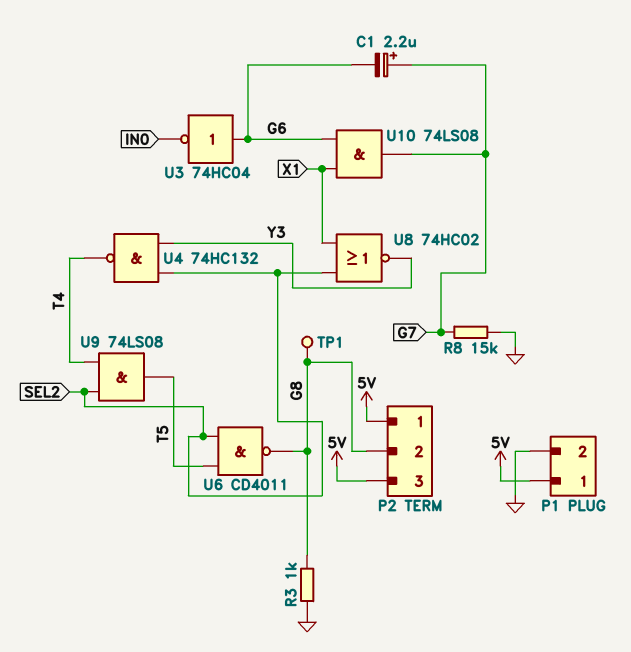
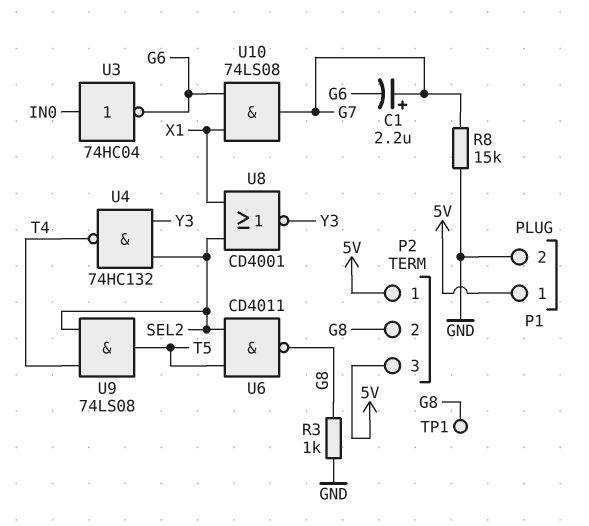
U3: NOT 74HC04 (in G6, out IN0) -> NOT 74HC04 (in IN0, out G6)
U8: NOR 74HC02 (in SEL2, in X1, out Y3) -> NOR CD4001 (in SEL2, in X1, out Y3)

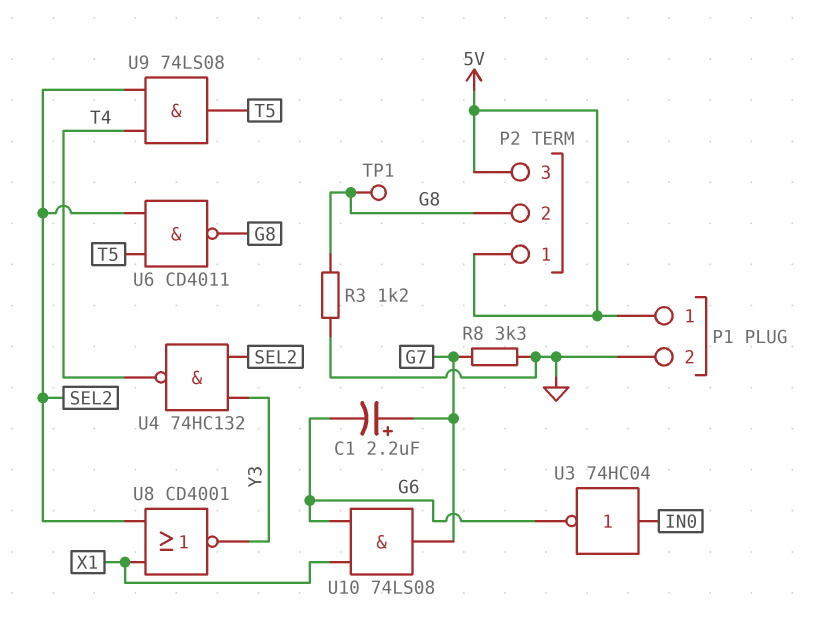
R3: 1k (G8, GND) -> 1.2k (G8, GND)
R8: 15k (G7, GND) -> 3.3k (G7, GND)

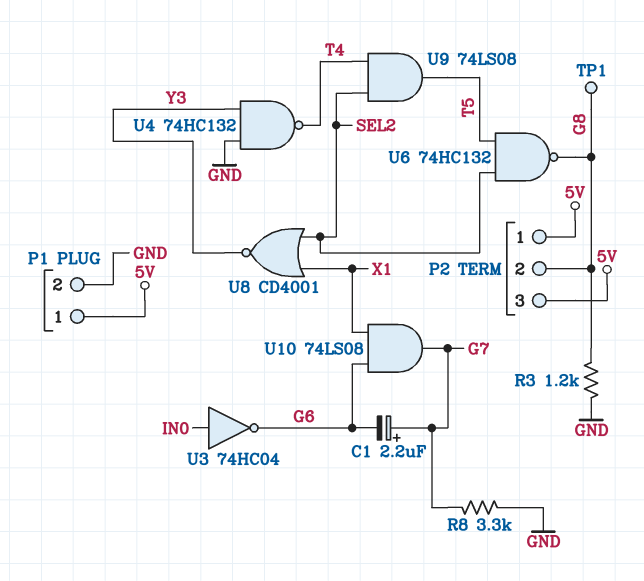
U4: NAND 74HC132 (in SEL2, in Y3, out T4) -> NAND 74HC132 (in GND, in Y3, out T4)
U6: NAND CD4011 (in SEL2, in T5, out G8) -> NAND 74HC132 (in SEL2, in T5, out G8)

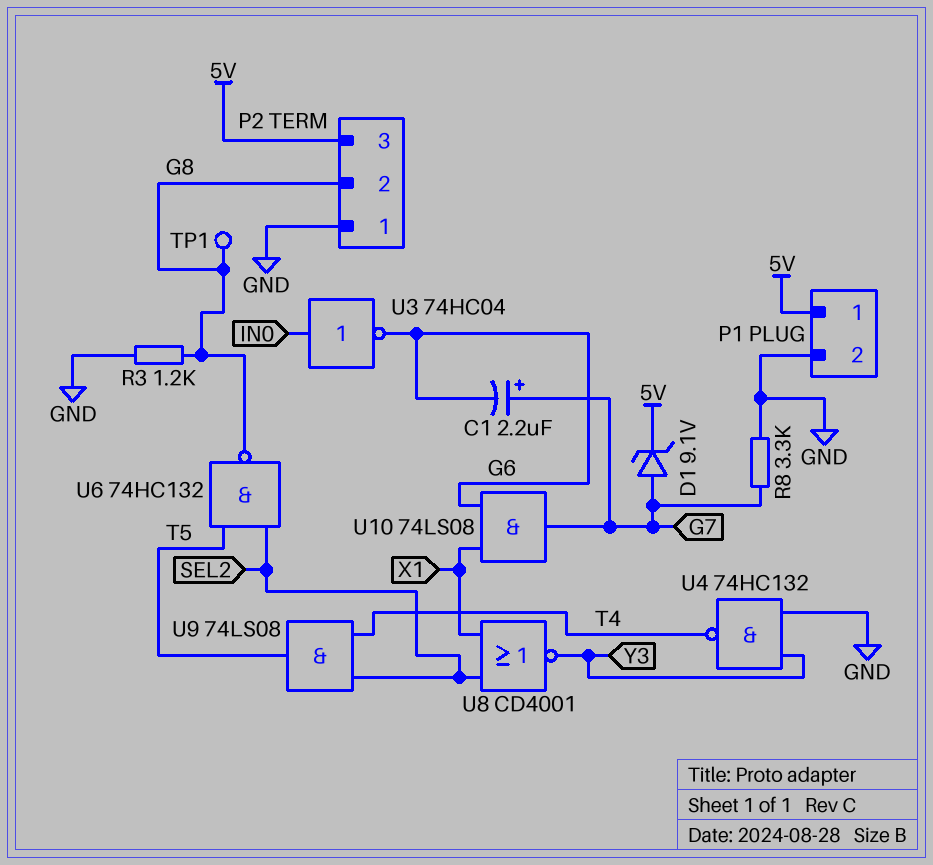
D1: none -> zener 9.1V (A G7, K 5V)
P2 pin 1: 5V -> GND

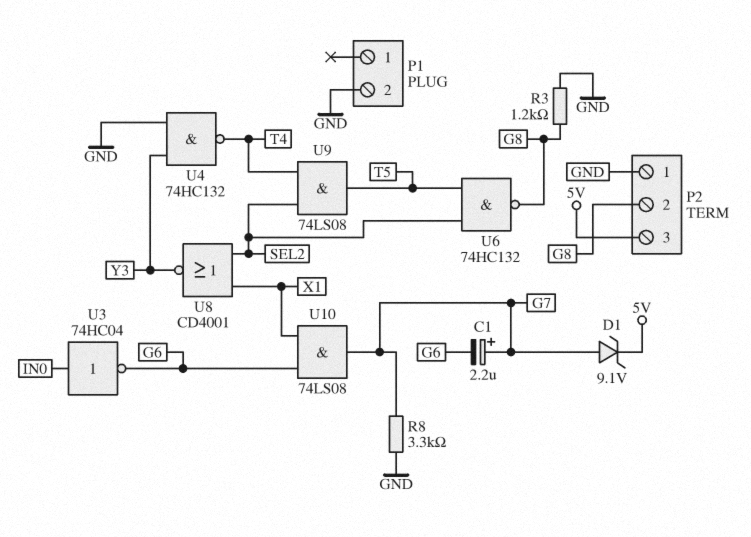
P1 pin 1: 5V -> none
TP1: test point (G8) -> none

